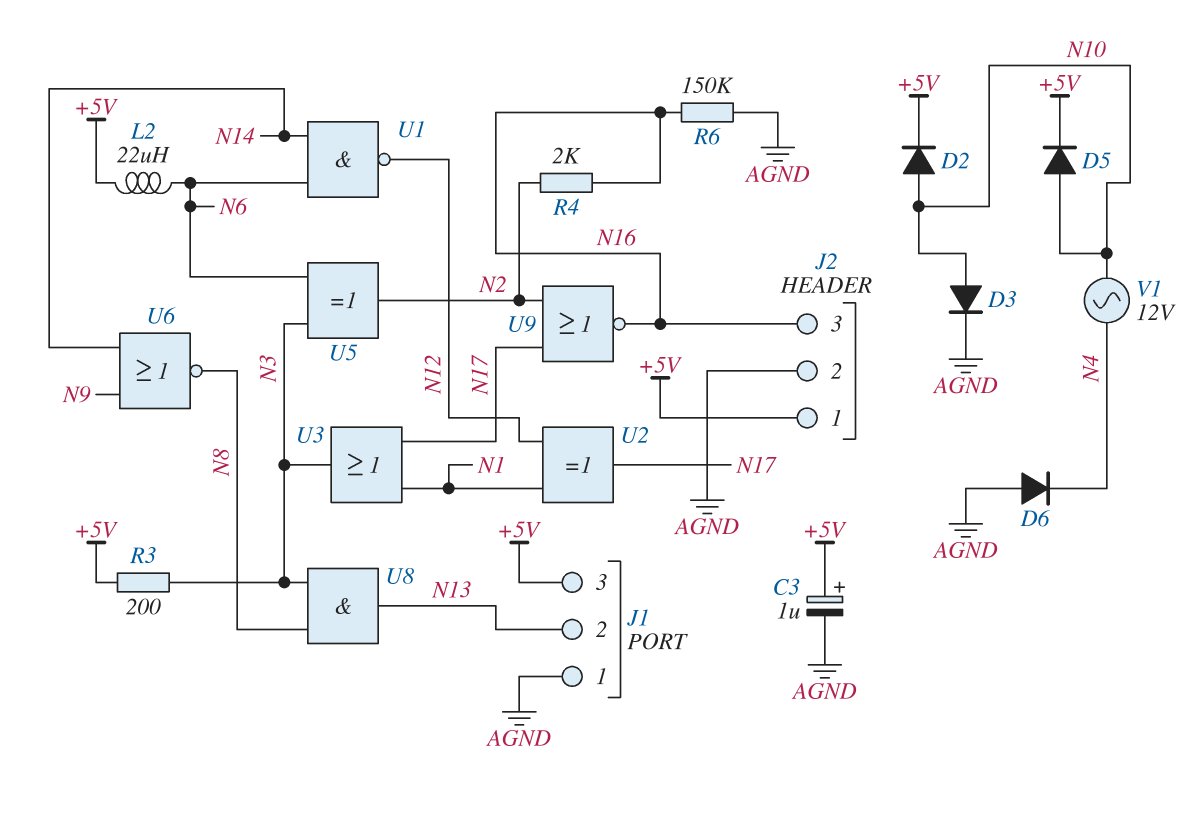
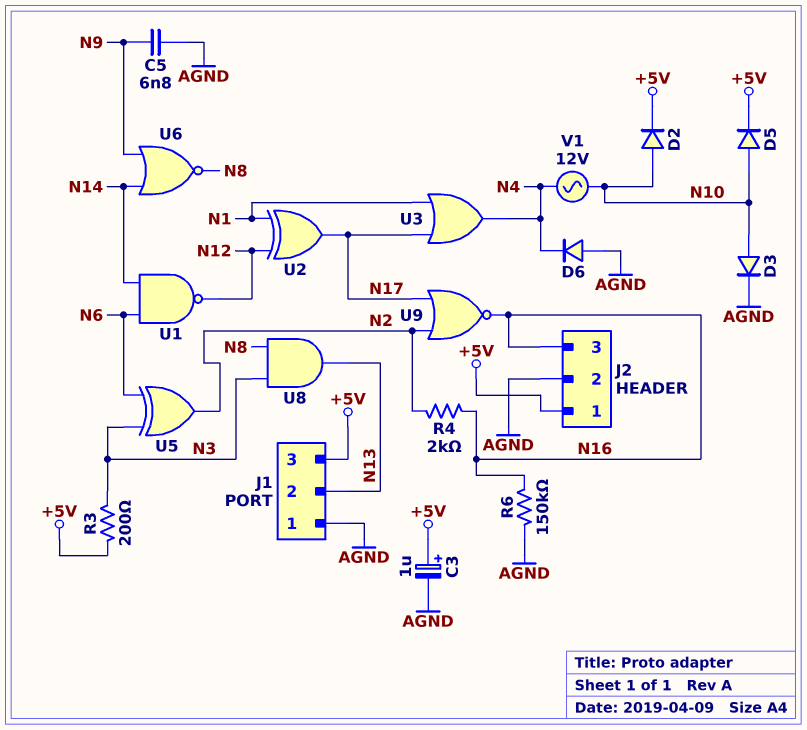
C5: none -> 6.8nF (AGND, N9)
L2: 22uH (+5V, N6) -> none
U3: OR (in N1, in N17, out N3) -> OR (in N1, in N17, out N4)

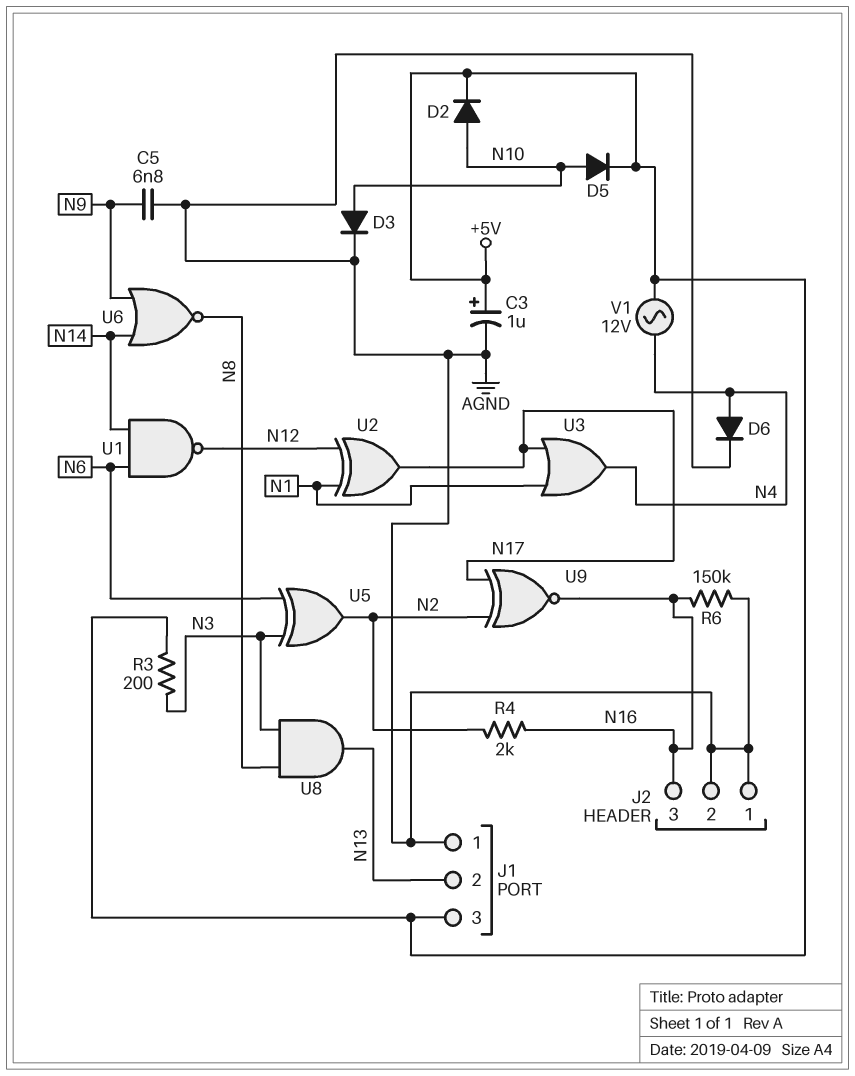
D6: diode (A AGND, K N4) -> diode (A N4, K AGND)
J2 pin 1: +5V -> AGND
U9: NOR (in N2, in N17, out N16) -> XNOR (in N2, in N17, out N16)
V1: AC 12V (N4, N10) -> AC 12V (+5V, N4)

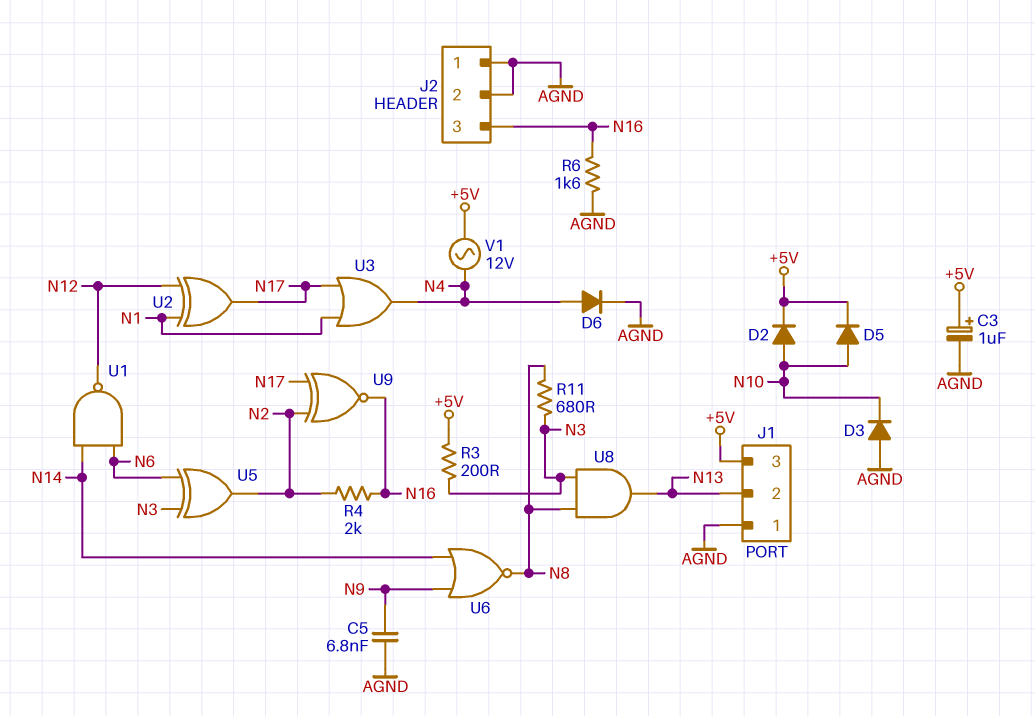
D3: diode (A N10, K AGND) -> diode (A AGND, K N10)
R6: 150k (AGND, N16) -> 1.6k (AGND, N16)
R11: none -> 680 (N3, N8)

